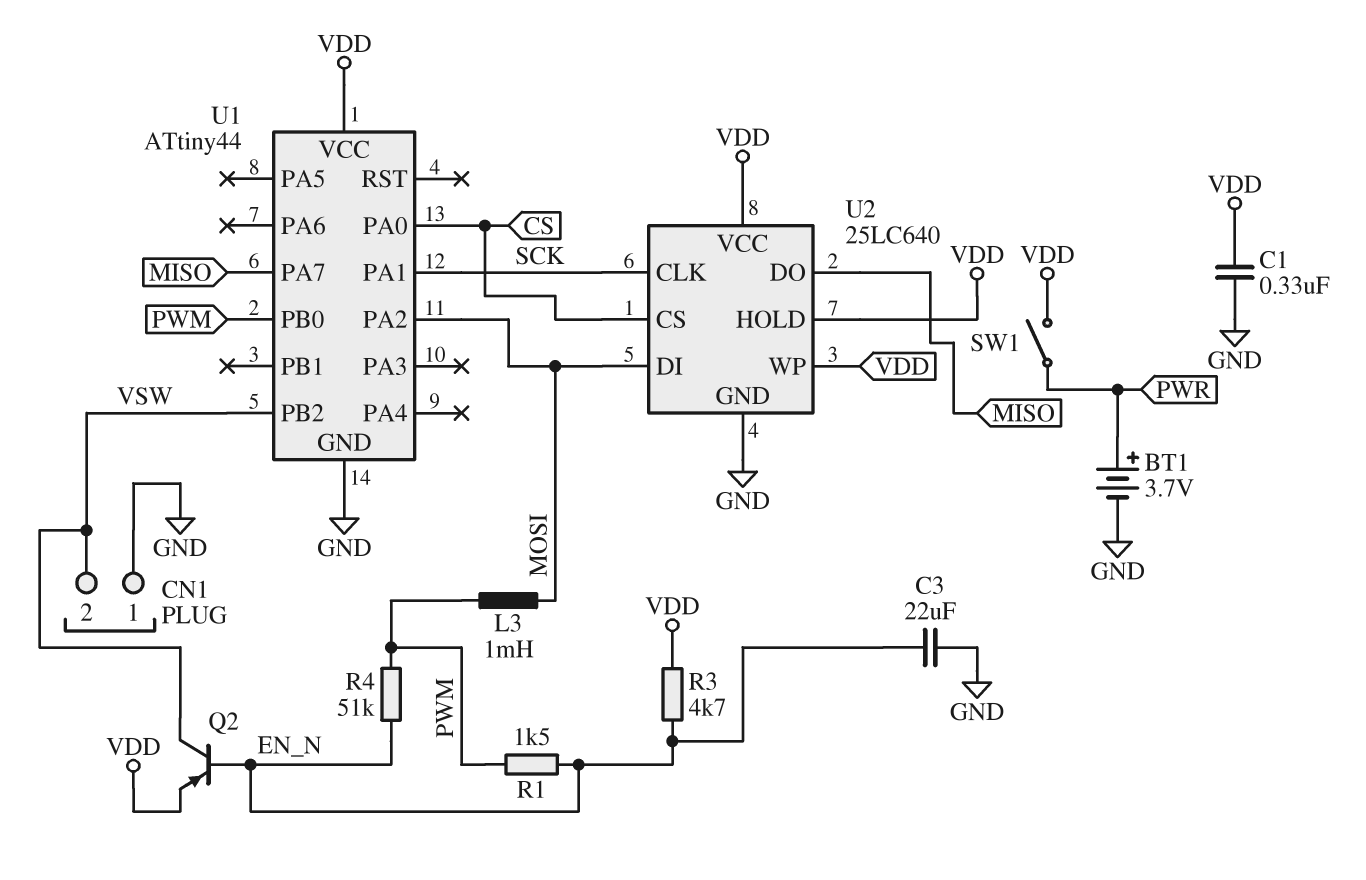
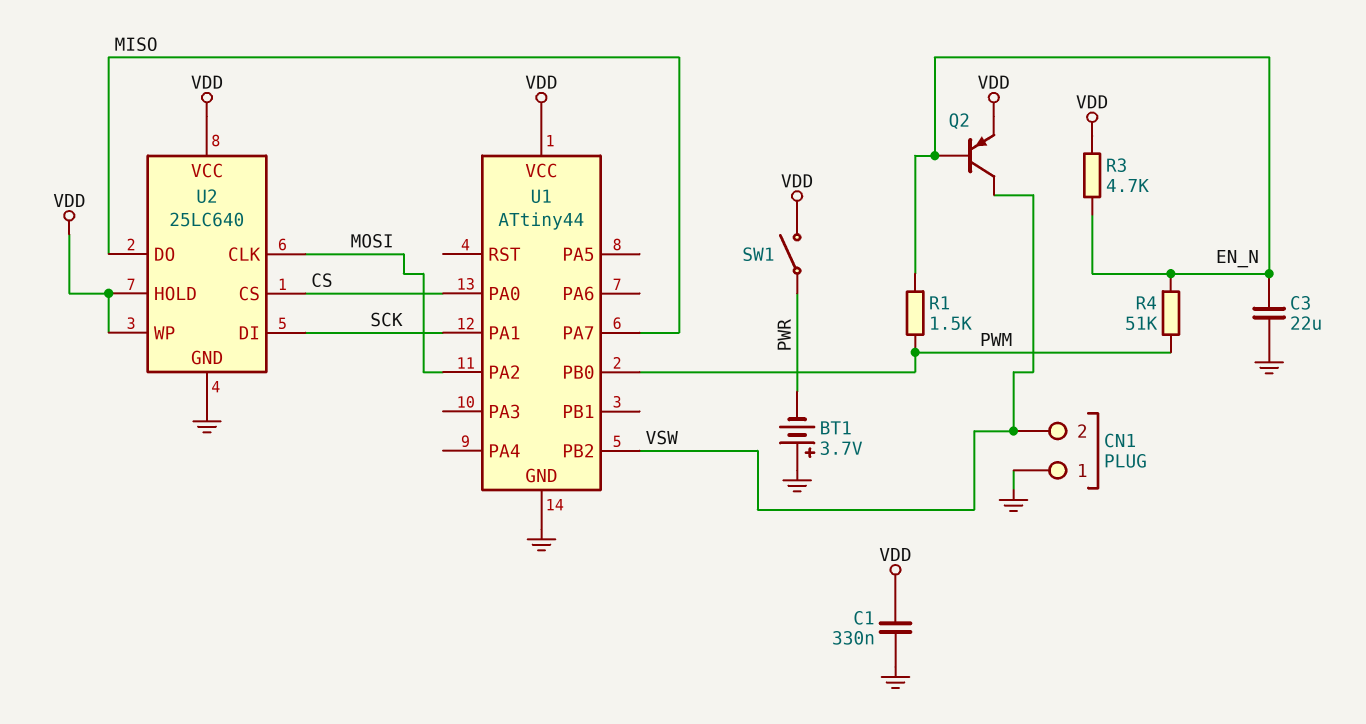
BT1: 3.7V (plus PWR, minus GND) -> 3.7V (plus GND, minus PWR)
L3: 1mH (MOSI, PWM) -> none
U2 pin CLK: SCK -> MOSI
U2 pin DI: MOSI -> SCK

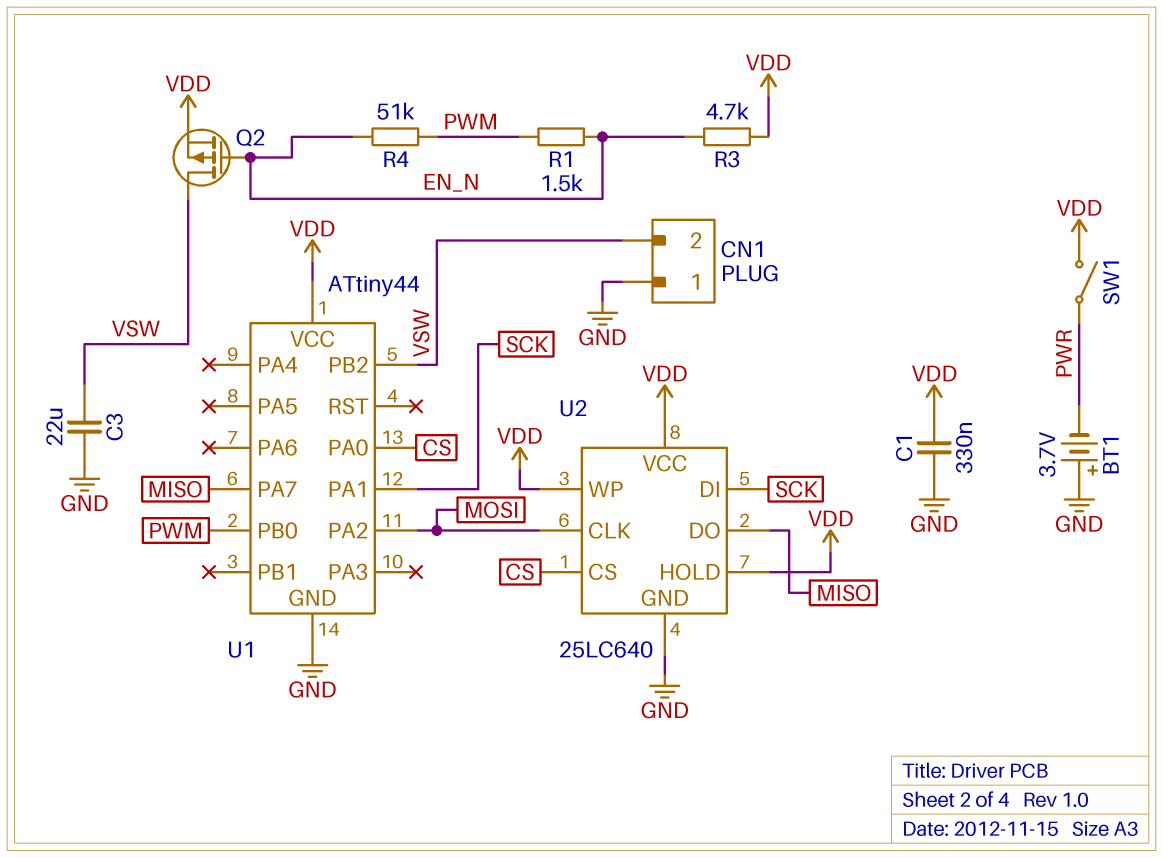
C3: 22uF (EN_N, GND) -> 22uF (GND, VSW)
Q2: PNP (B EN_N, C VSW, E VDD) -> PMOS (G EN_N, D VSW, S VDD)

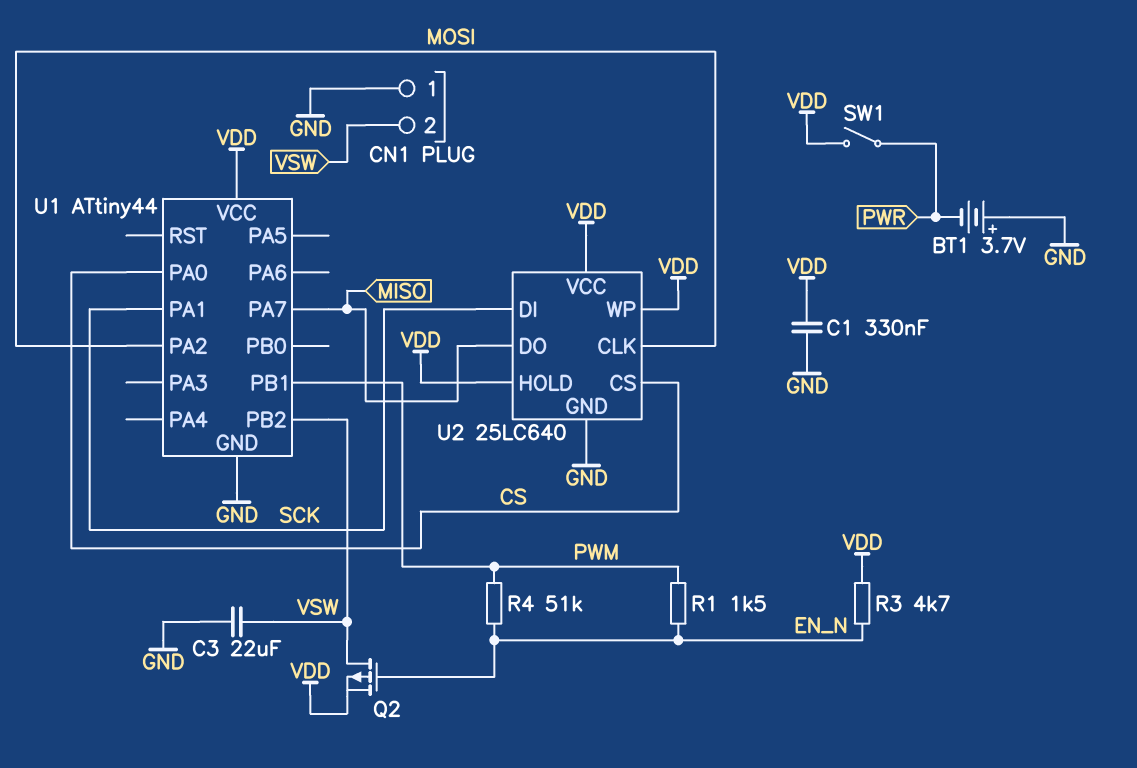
U1 pin PB0: PWM -> none
U1 pin PB1: none -> PWM

